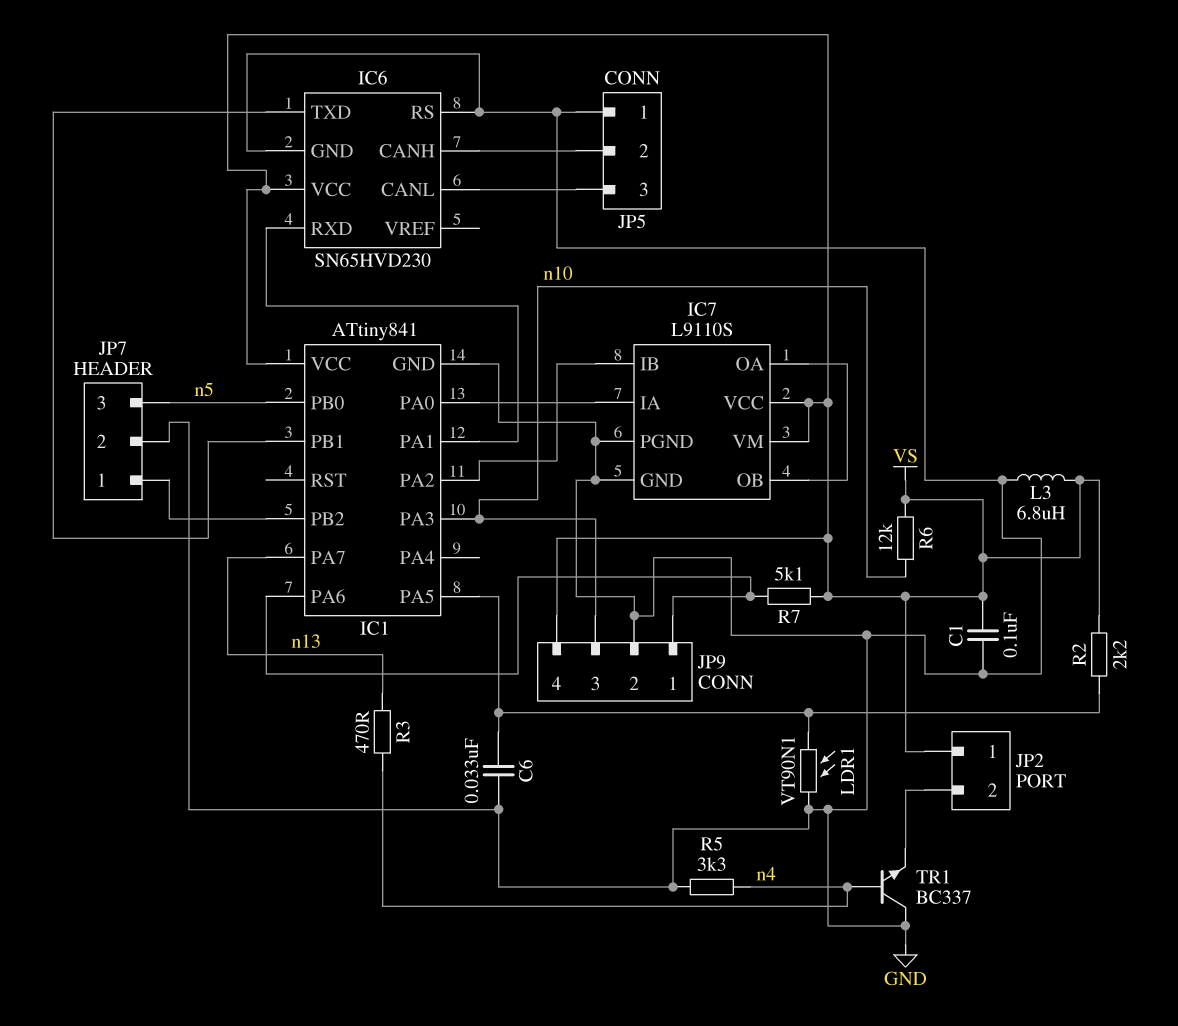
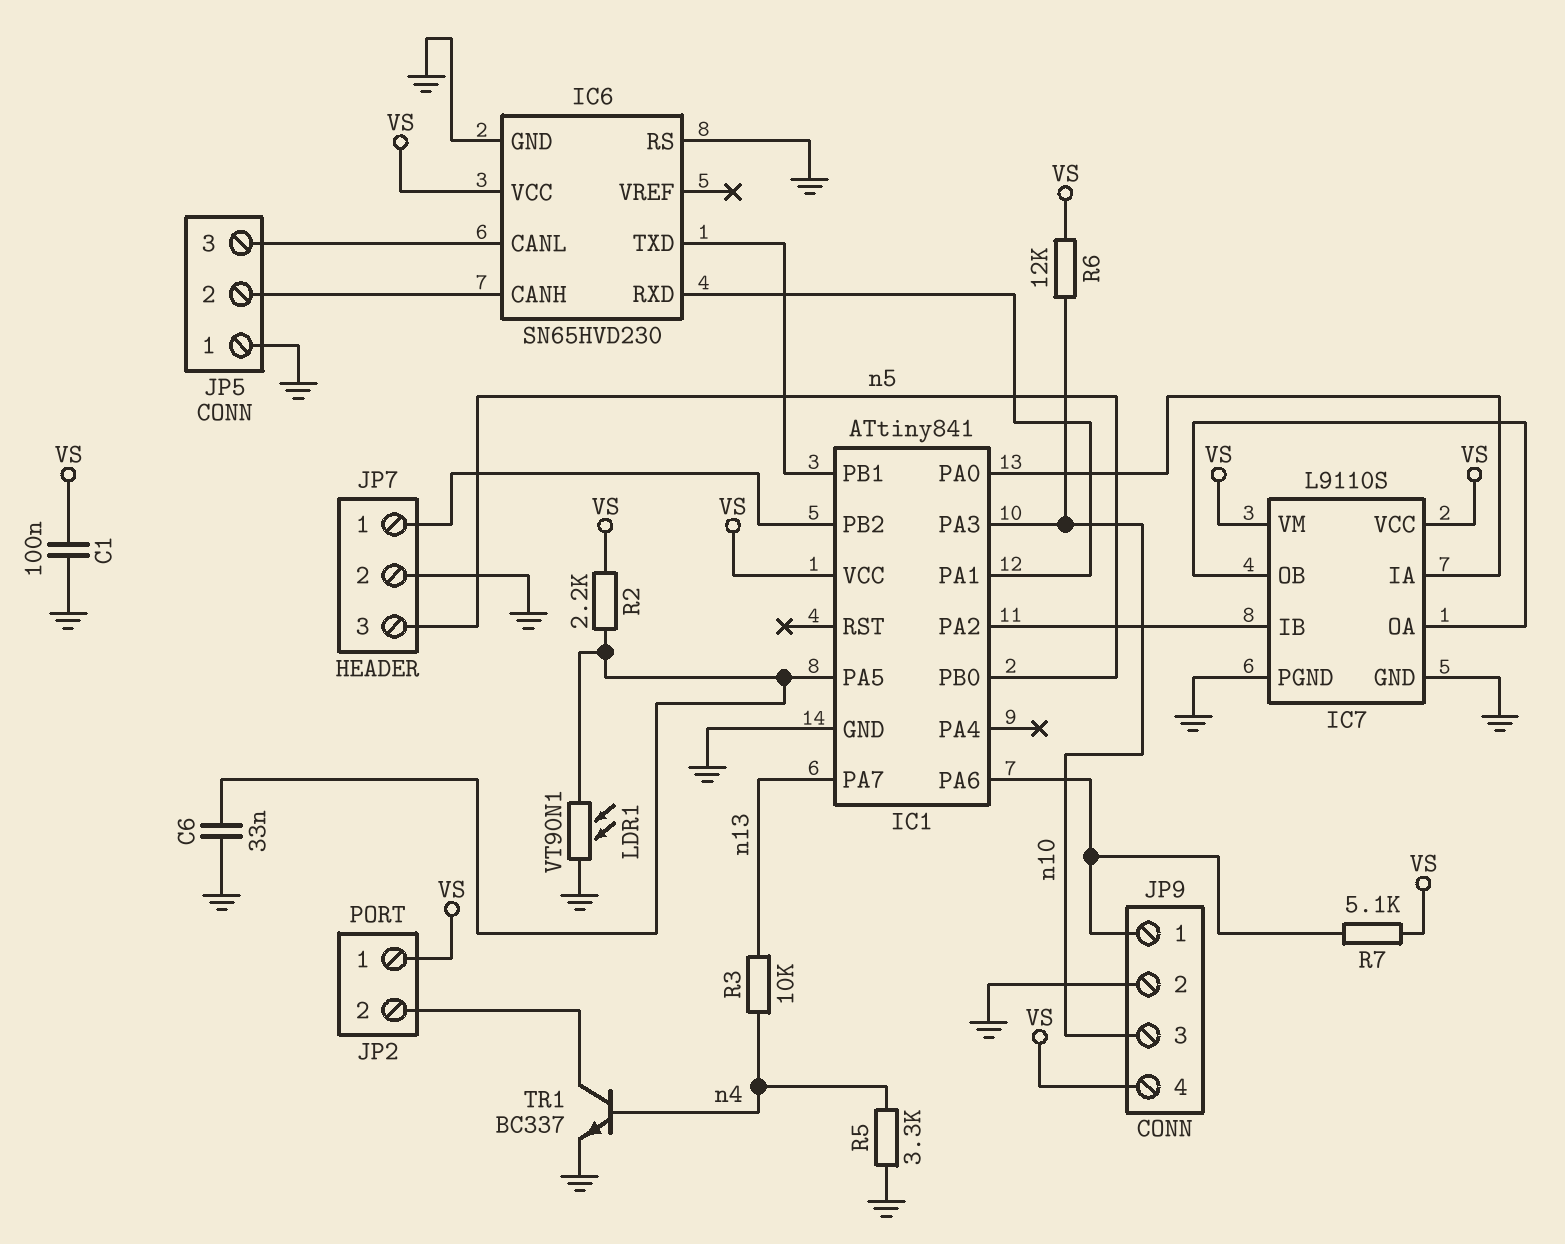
L3: 6.8uH (GND, VS) -> none
R3: 470 (n4, n13) -> 10k (n4, n13)
TR1: NPN BC337 (B n4, C GND, E JP2/2) -> NPN BC337 (B n4, C JP2/2, E GND)

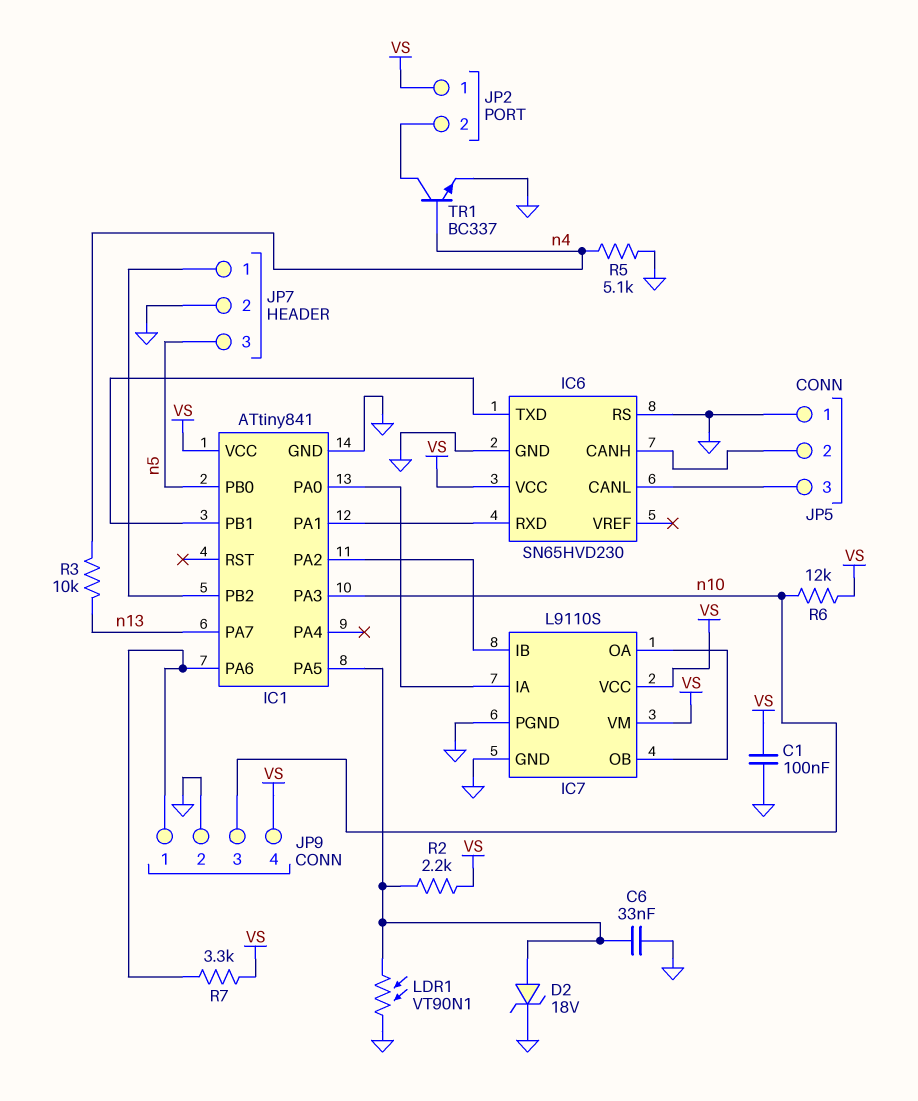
D2: none -> zener 18V (A IC1/PA5, K GND)
R5: 3.3k (GND, n4) -> 5.1k (GND, n4)
R7: 5.1k (IC1/PA6, VS) -> 3.3k (IC1/PA6, VS)

